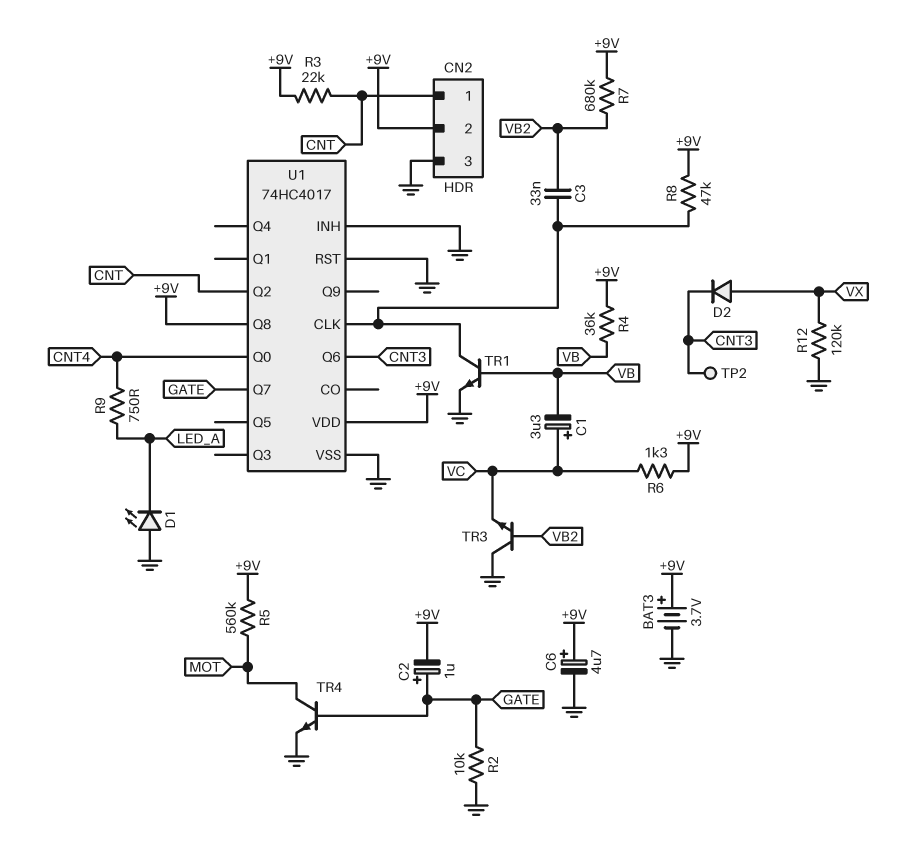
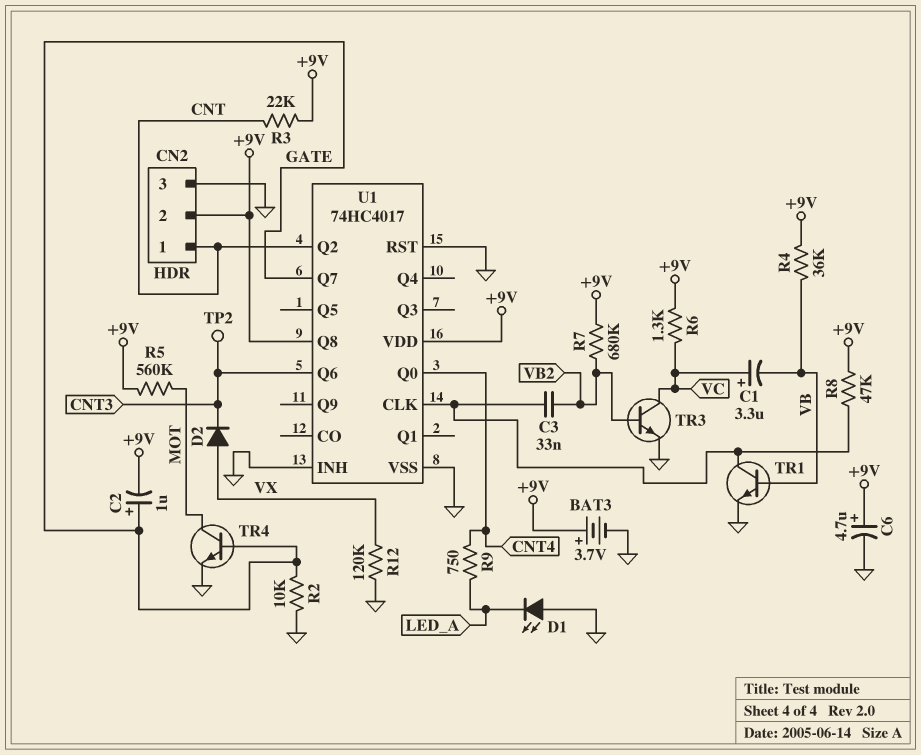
TR3: NPN (B VB2, C GND, E VC) -> NPN (B VB2, C VC, E GND)

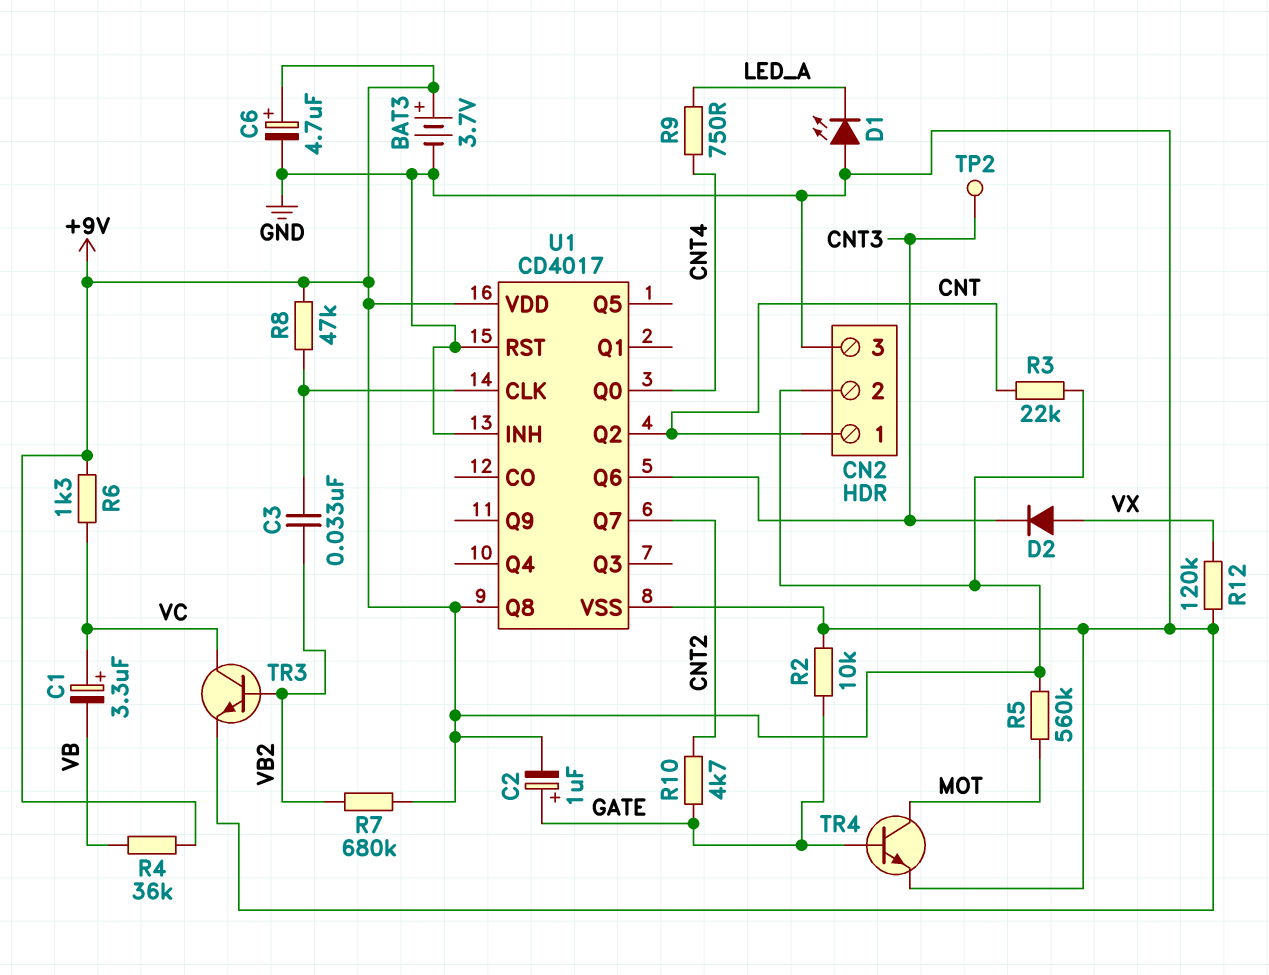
R10: none -> 4.7k (CNT2, GATE)
TR1: NPN (B VB, C U1/CLK, E GND) -> none
U1: 74HC4017 -> CD4017
U1 pin Q7: GATE -> CNT2

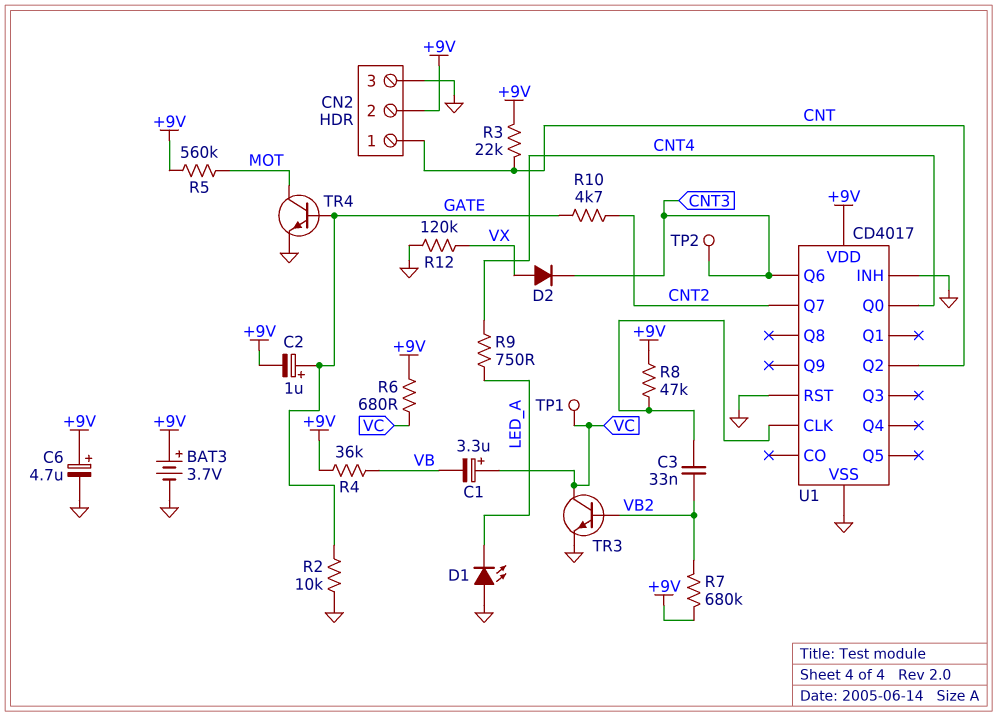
R6: 1.3k (+9V, VC) -> 680 (+9V, VC)
TP1: none -> test point (VC)
U1 pin Q8: +9V -> none

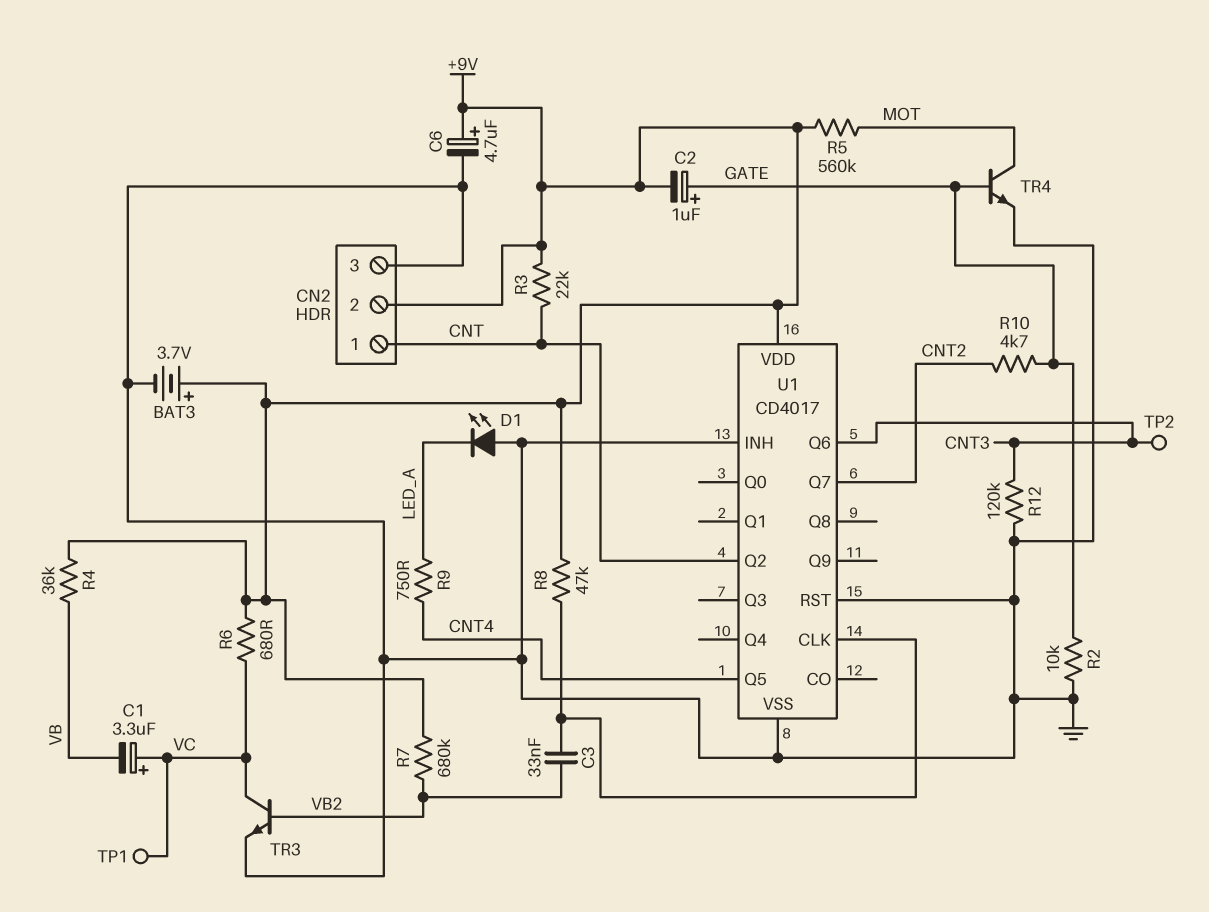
D2: diode (A VX, K CNT3) -> none
R12: 120k (GND, VX) -> 120k (CNT3, GND)
U1 pin Q0: CNT4 -> none
U1 pin Q5: none -> CNT4

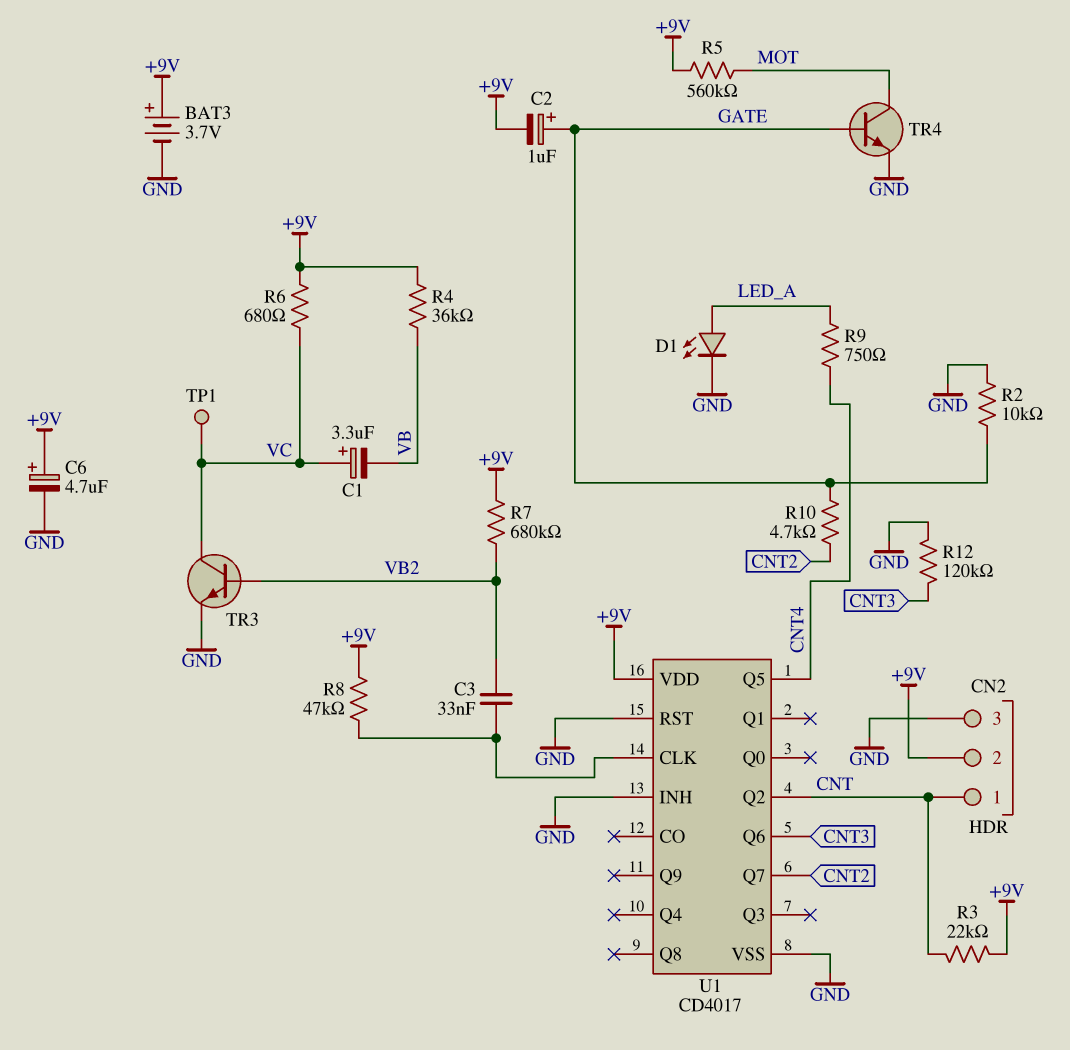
D1: LED (A GND, K LED_A) -> LED (A LED_A, K GND)
TP2: test point (CNT3) -> none

